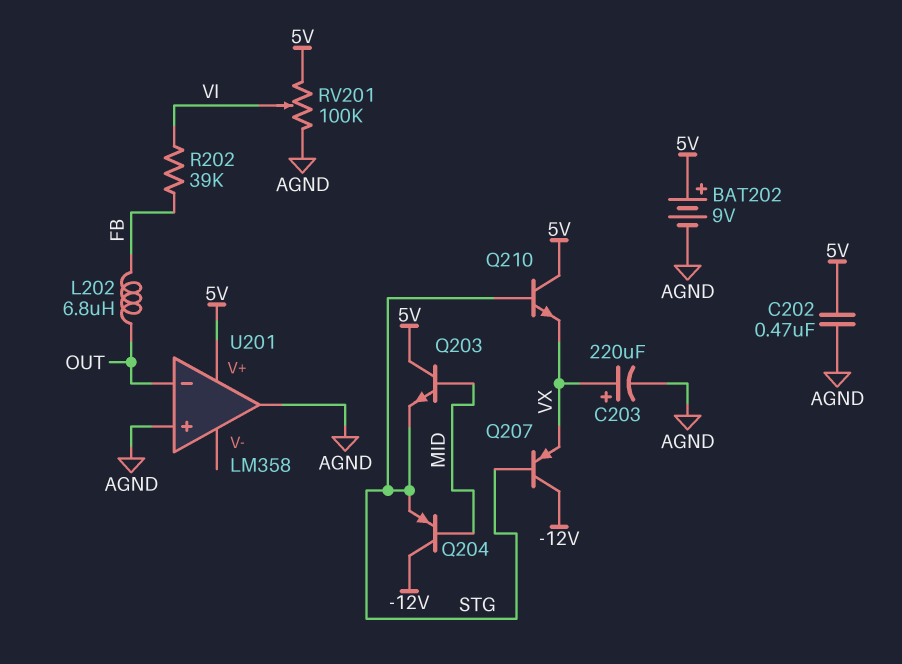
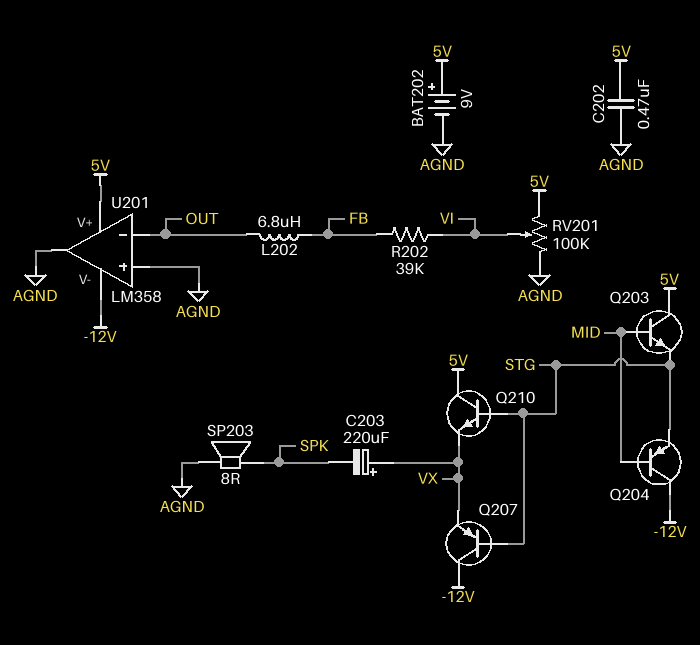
C203: 220uF (plus VX, minus AGND) -> 220uF (plus VX, minus SPK)
SP203: none -> speaker 8R (AGND, SPK)
U201 pin V-: none -> -12V

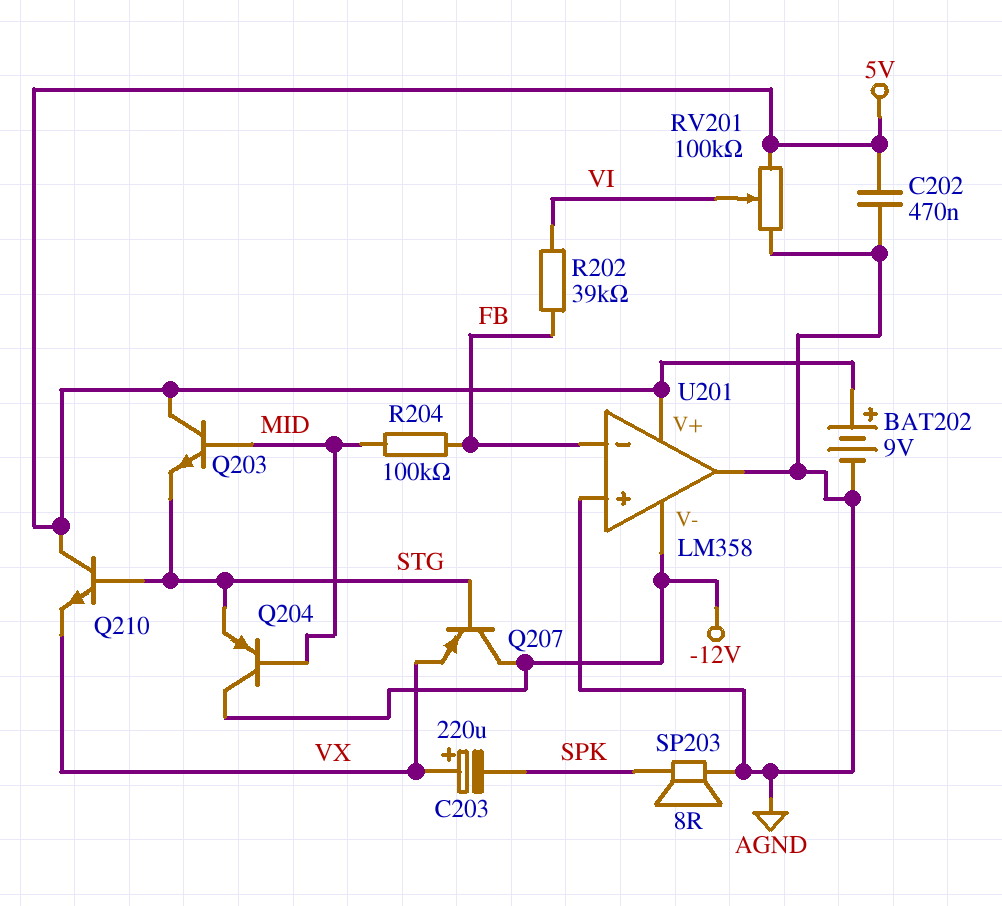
L202: 6.8uH (FB, OUT) -> none
R204: none -> 100k (FB, MID)
U201 pin in-: OUT -> FB

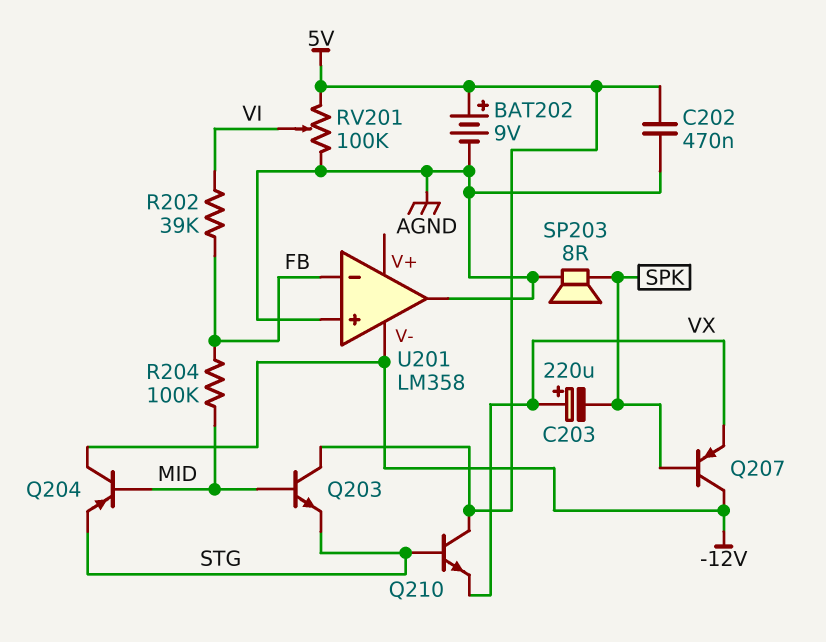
Q207: PNP (B STG, C -12V, E VX) -> PNP (B SPK, C -12V, E VX)
U201 pin V+: 5V -> none

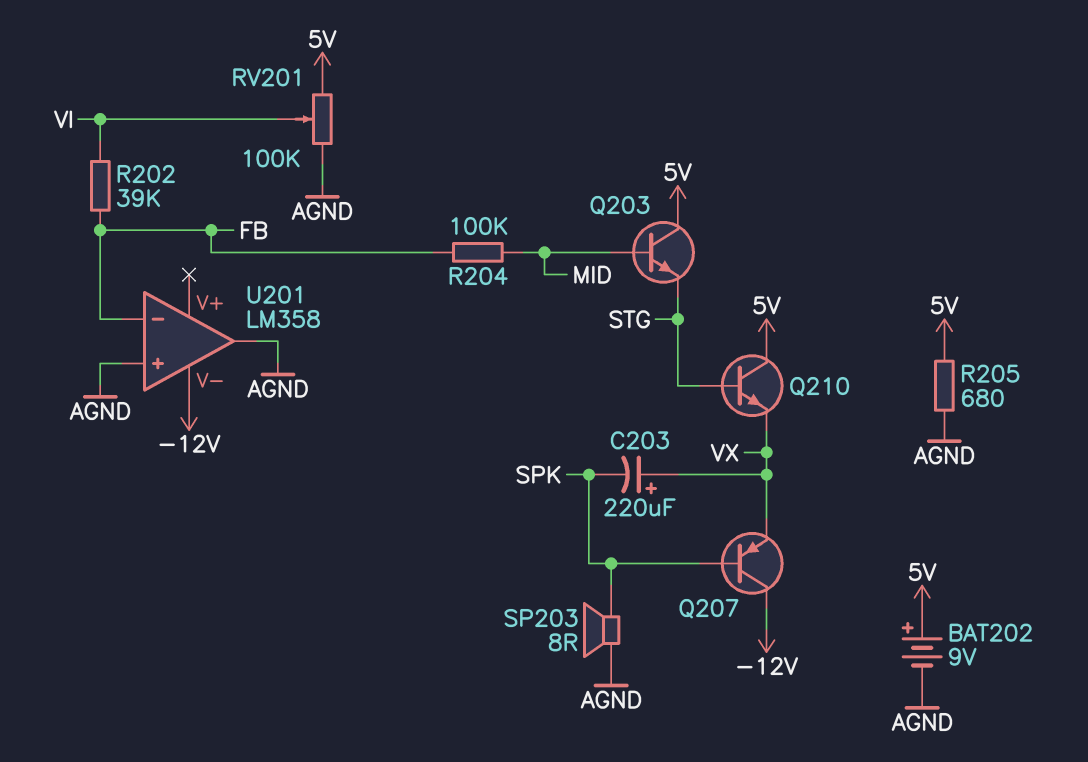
C202: 470nF (5V, AGND) -> none
Q204: PNP (B MID, C -12V, E STG) -> none
R205: none -> 680 (5V, AGND)

